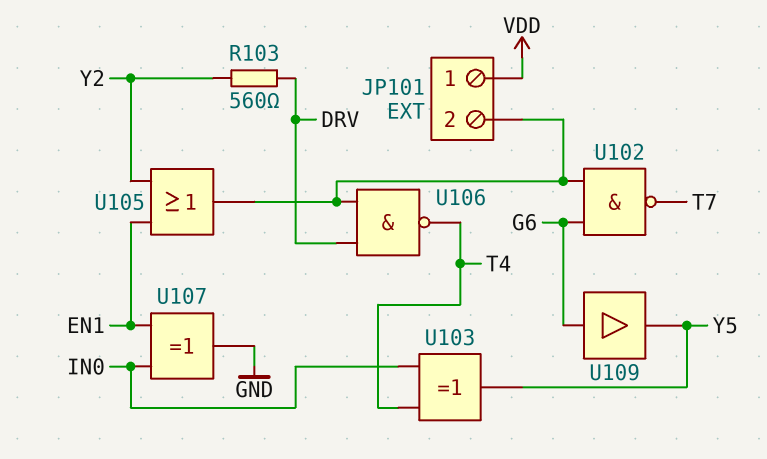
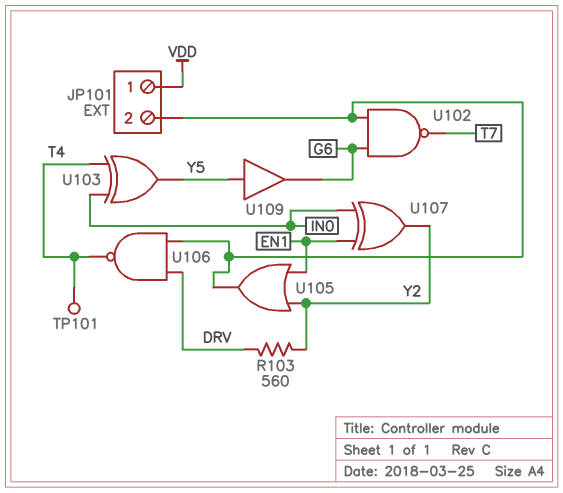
TP101: none -> test point (T4)
U107: XOR (in EN1, in IN0, out GND) -> XOR (in EN1, in IN0, out Y2)
U109: buffer (in G6, out Y5) -> buffer (in Y5, out G6)

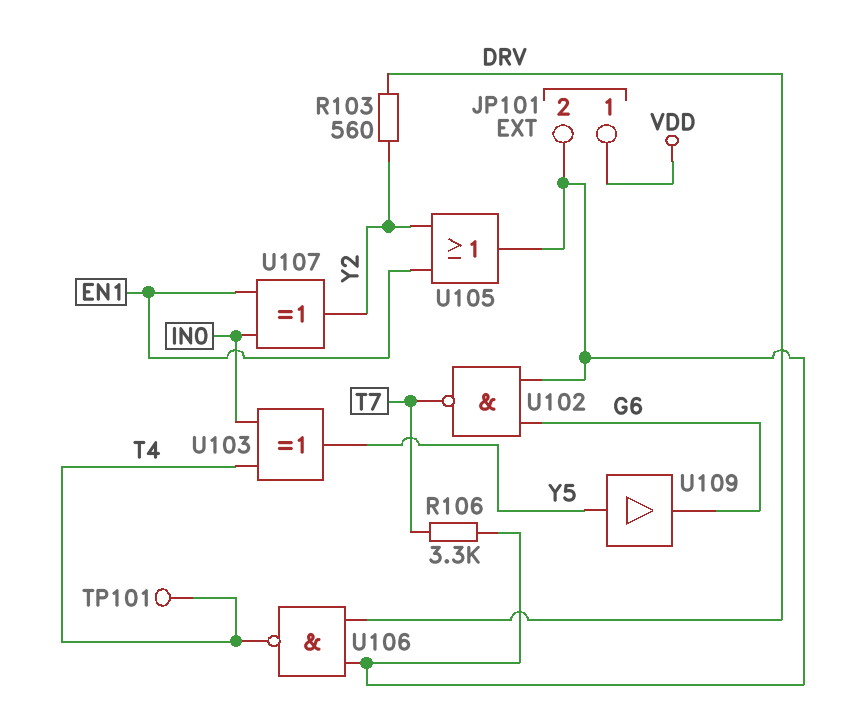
R106: none -> 3.3k (JP101/2, T7)

